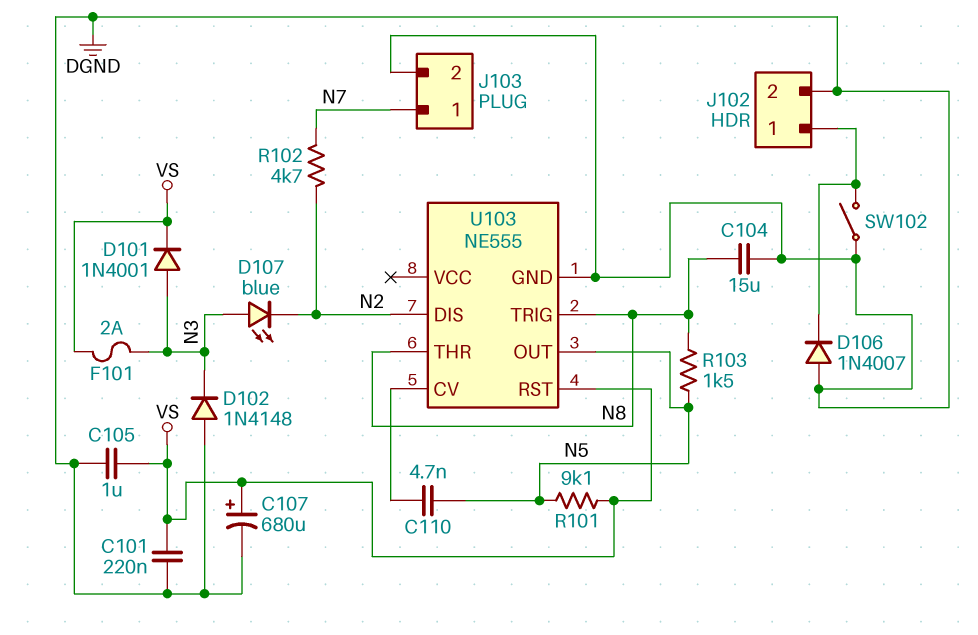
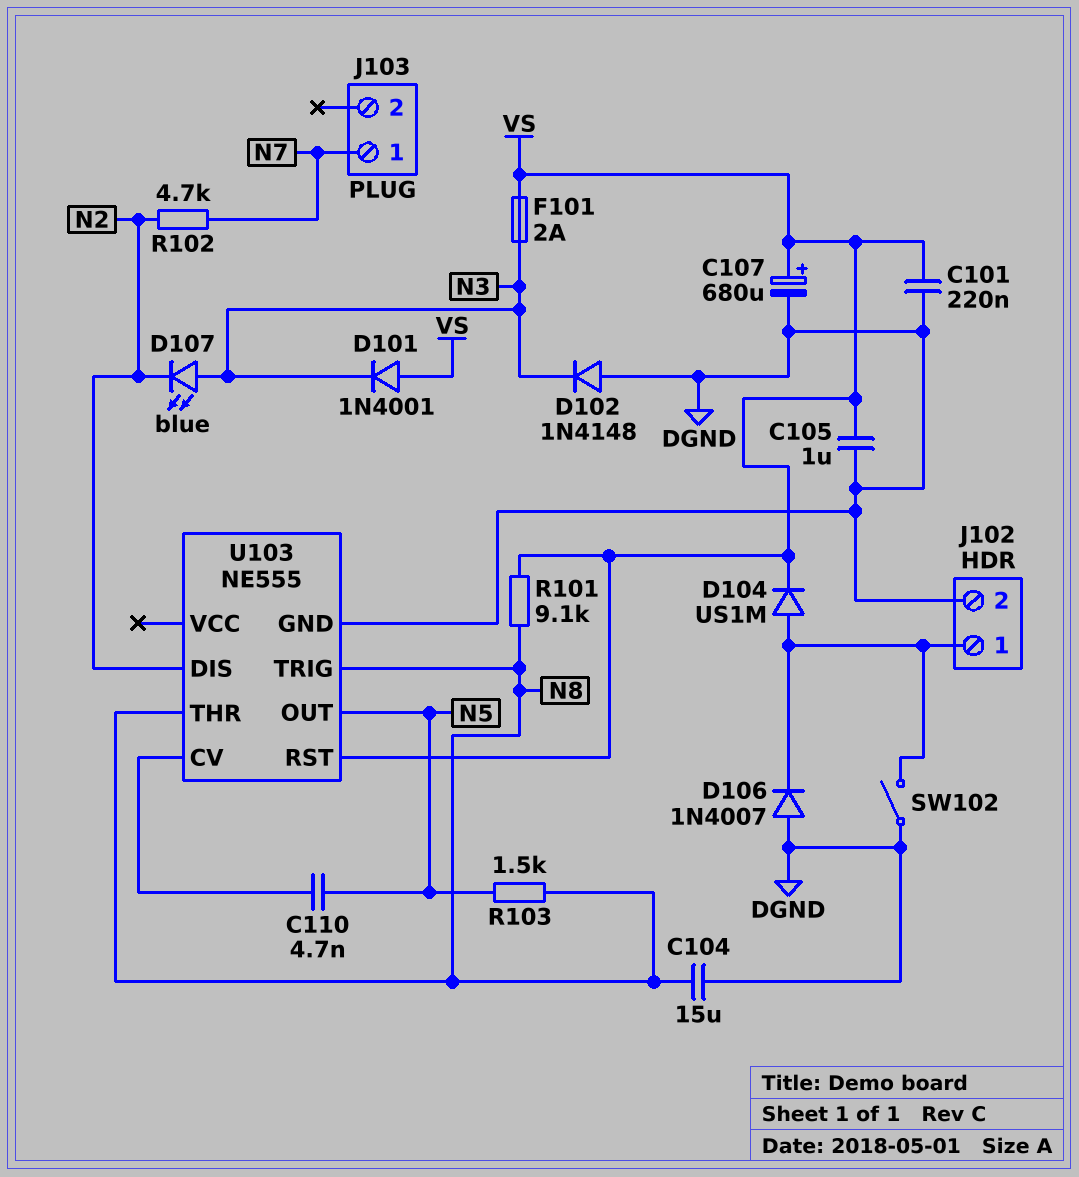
D101: diode 1N4001 (A N3, K VS) -> diode 1N4001 (A VS, K N3)
D104: none -> diode US1M (A J102/1, K VS)
J103 pin 2: DGND -> none
R101: 9.1k (N5, VS) -> 9.1k (N8, VS)

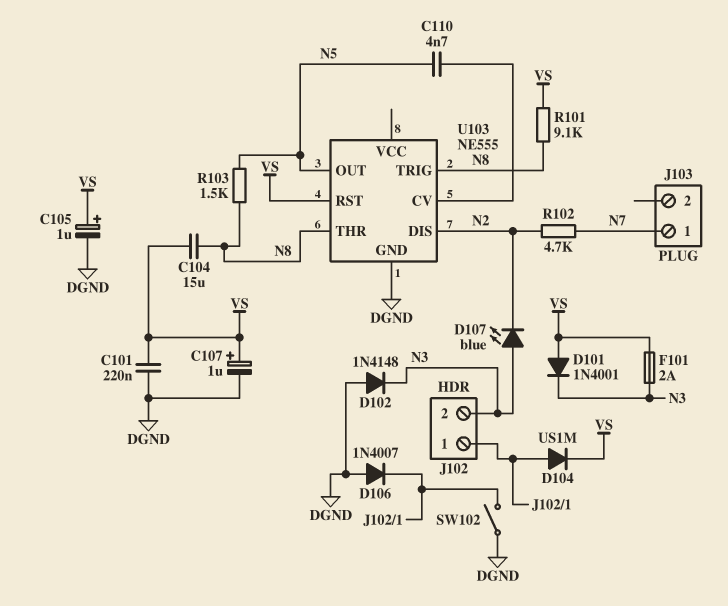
C104: 15uF (DGND, N8) -> 15uF (N8, VS)
C105: 1uF (DGND, VS) -> 1uF (plus VS, minus DGND)
C107: 680uF (plus VS, minus DGND) -> 1uF (plus VS, minus DGND)
J102 pin 2: DGND -> N3

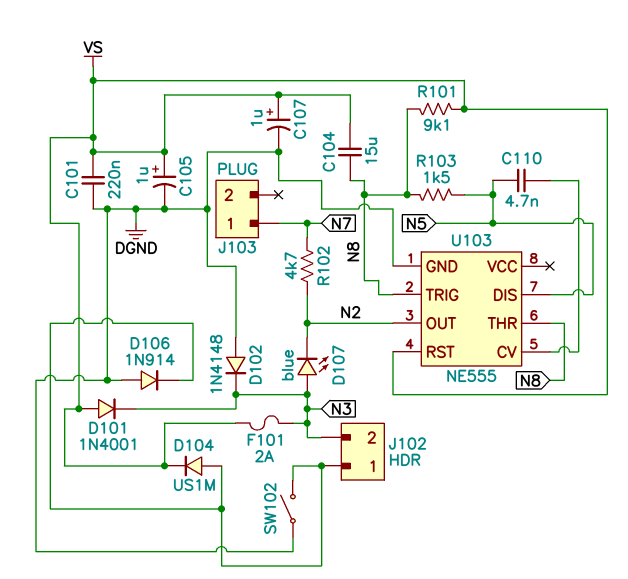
D106: diode 1N4007 (A DGND, K J102/1) -> diode 1N914 (A DGND, K J102/1)
U103 pin DIS: N2 -> N5
U103 pin OUT: N5 -> N2

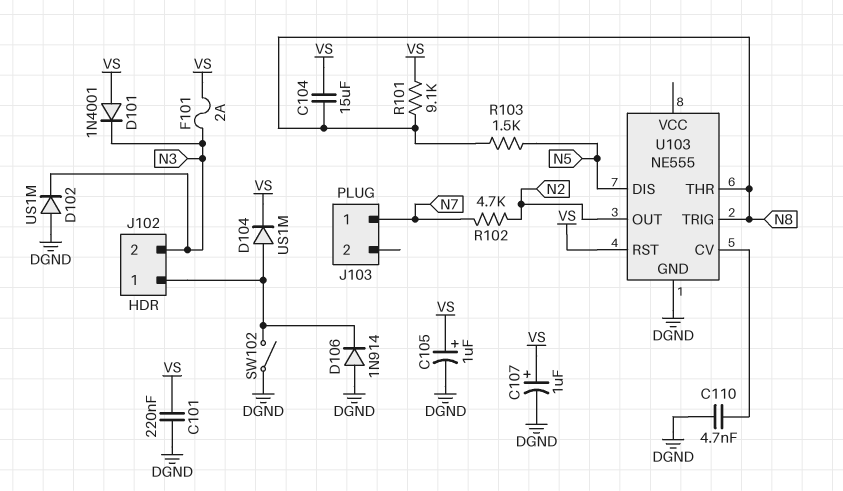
C110: 4.7nF (N5, U103/CV) -> 4.7nF (DGND, U103/CV)
D102: diode 1N4148 (A DGND, K N3) -> diode US1M (A DGND, K N3)
D107: LED blue (A N3, K N2) -> none

